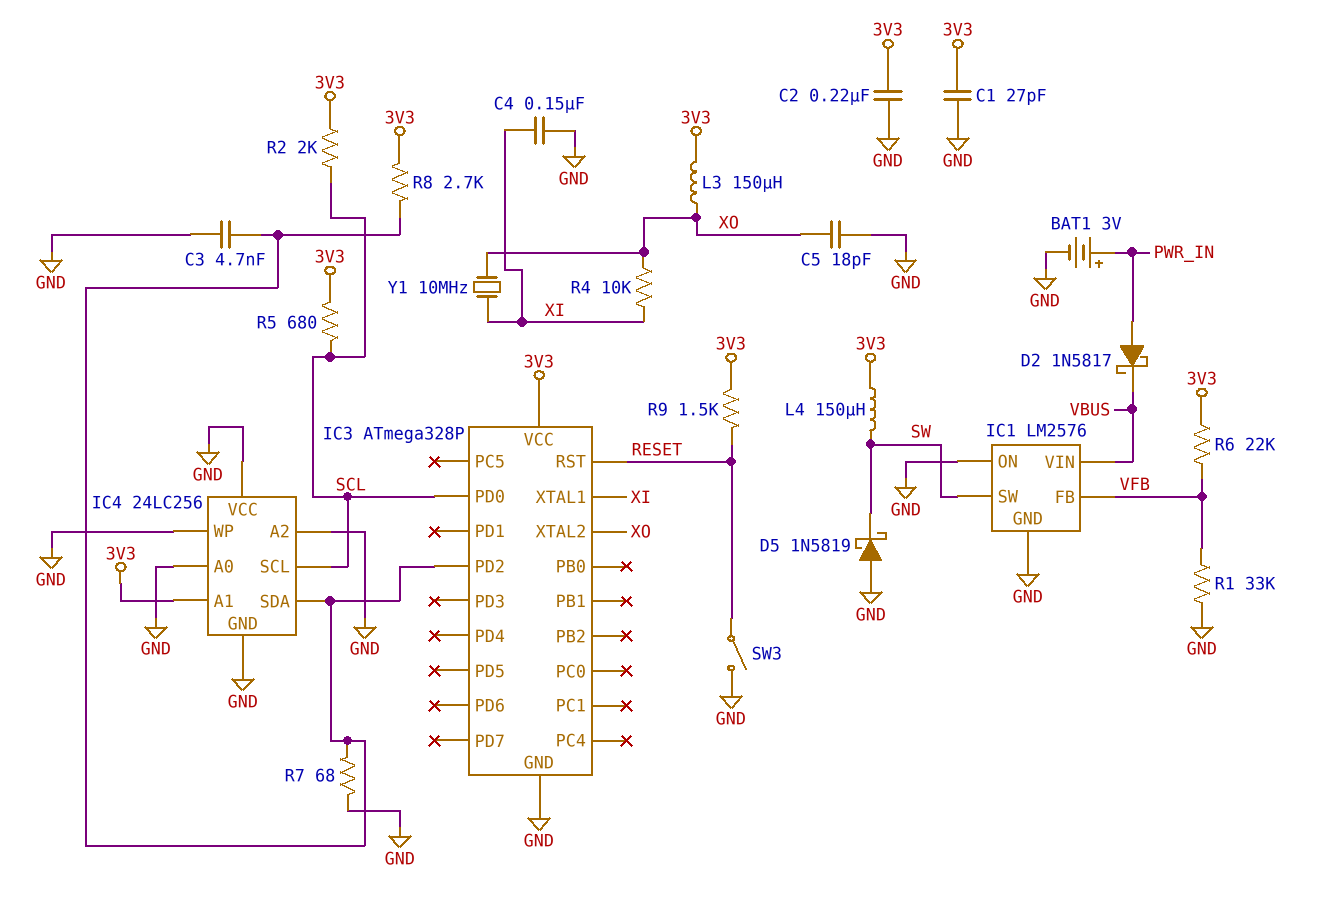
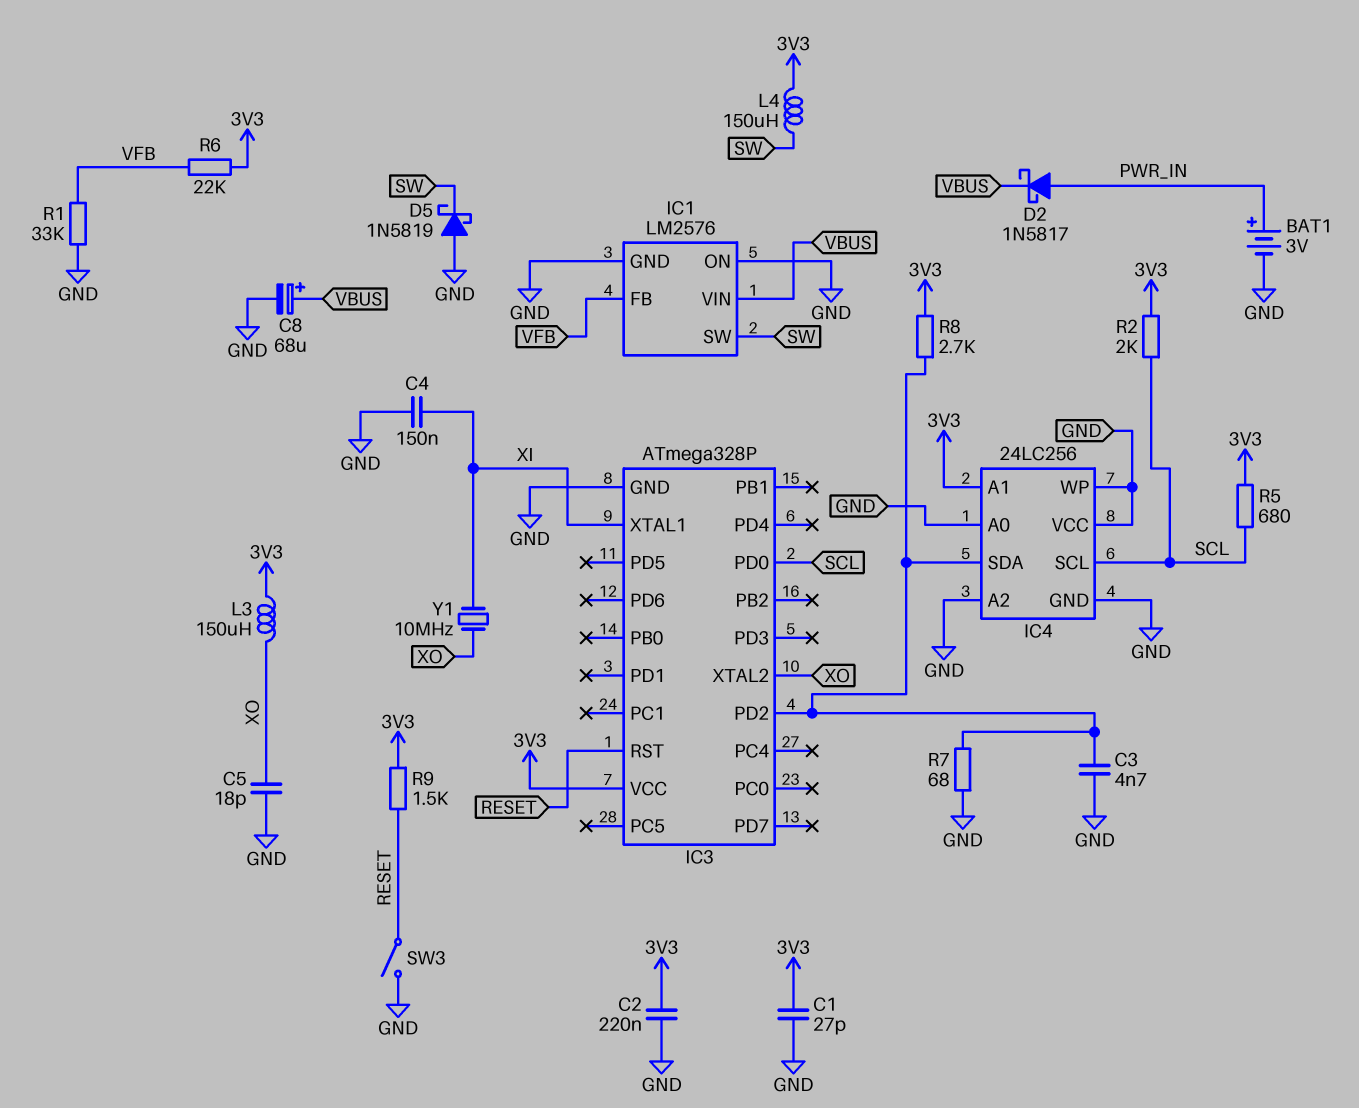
C8: none -> 68uF (plus VBUS, minus GND)
R4: 10k (XI, XO) -> none

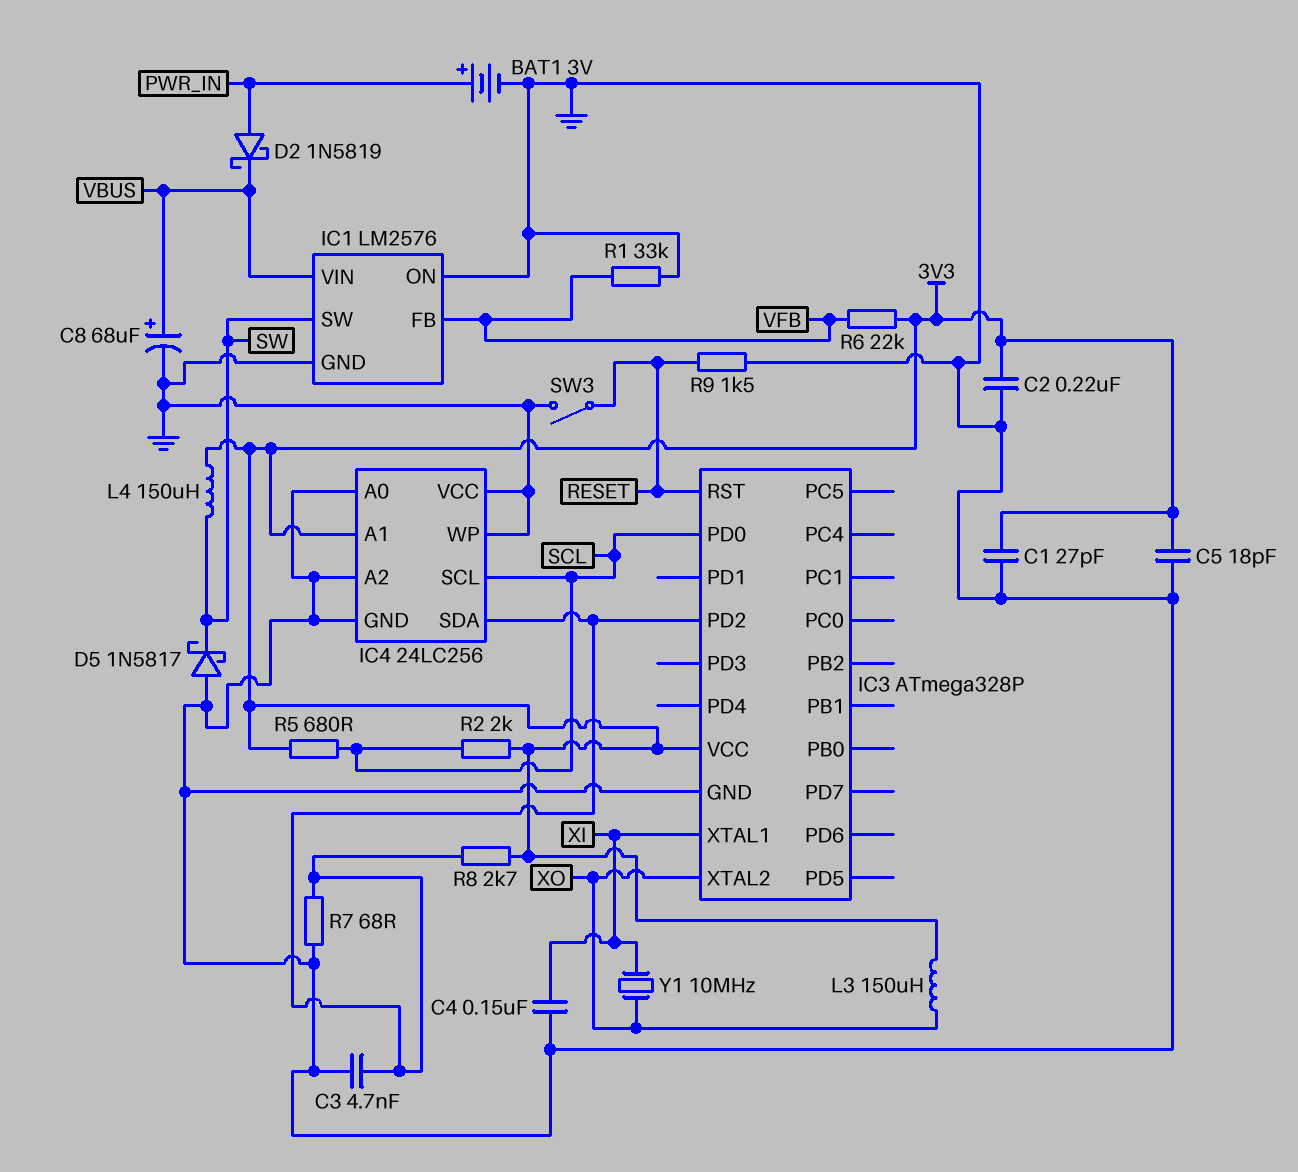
C5: 18pF (GND, XO) -> 18pF (3V3, GND)
D2: schottky 1N5817 (A PWR_IN, K VBUS) -> schottky 1N5819 (A PWR_IN, K VBUS)
D5: schottky 1N5819 (A GND, K SW) -> schottky 1N5817 (A GND, K SW)
R9: 1.5k (3V3, RESET) -> 1.5k (GND, RESET)

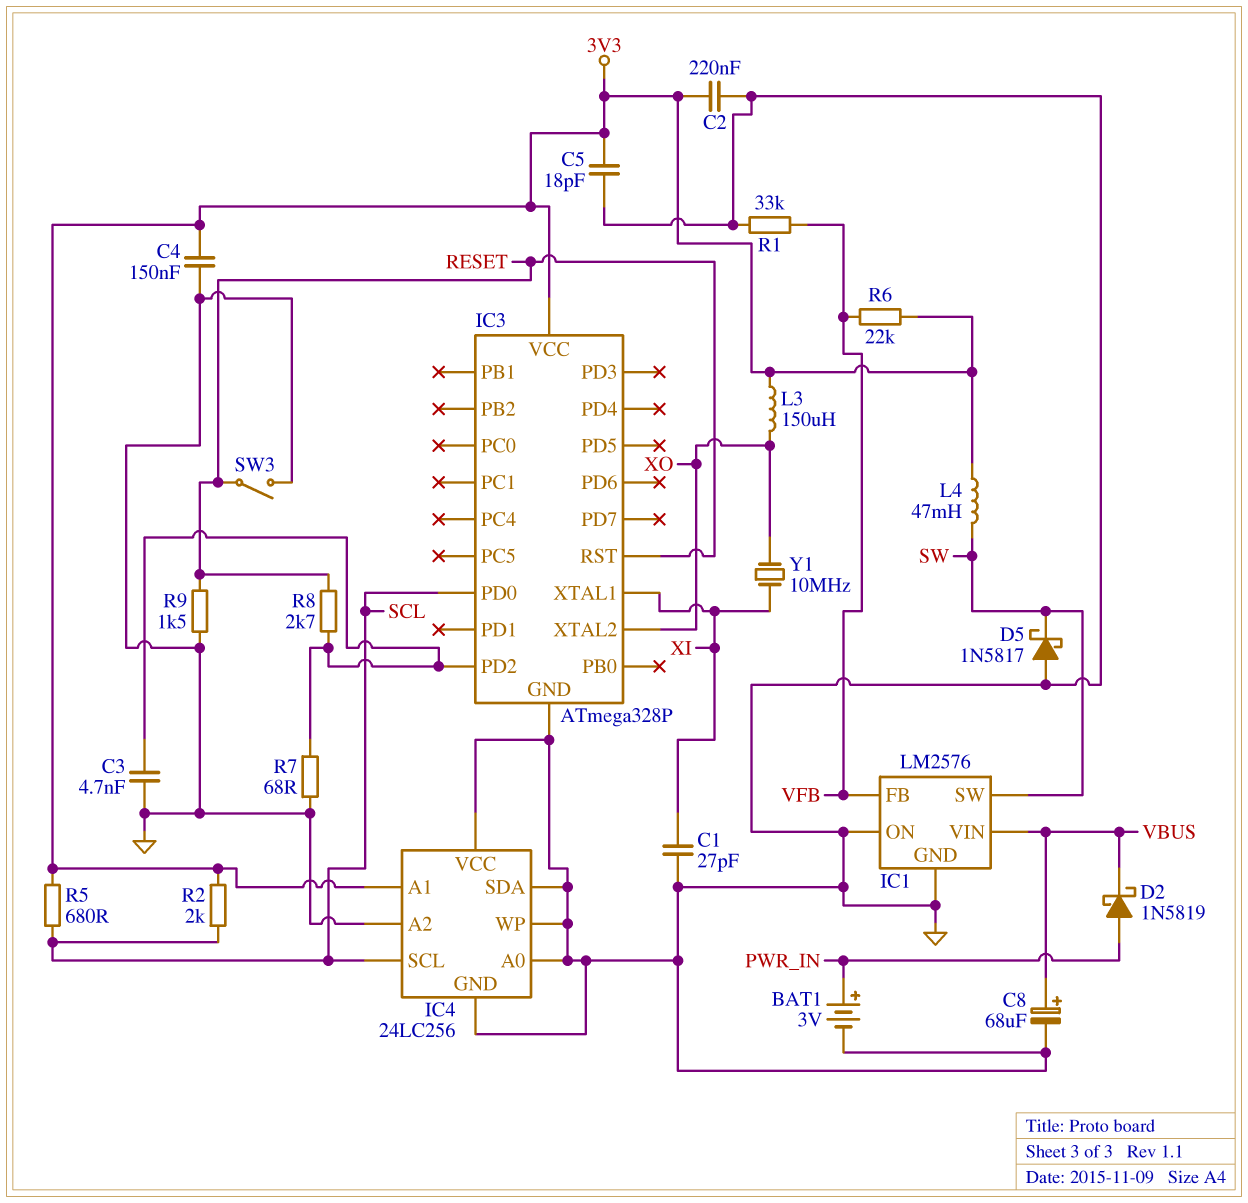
C1: 27pF (3V3, GND) -> 27pF (GND, XI)
C4: 150nF (GND, XI) -> 150nF (3V3, GND)
IC4 pin SDA: IC3/PD2 -> GND
L4: 150uH (3V3, SW) -> 47mH (3V3, SW)
R8: 2.7k (3V3, IC3/PD2) -> 2.7k (IC3/PD2, RESET)

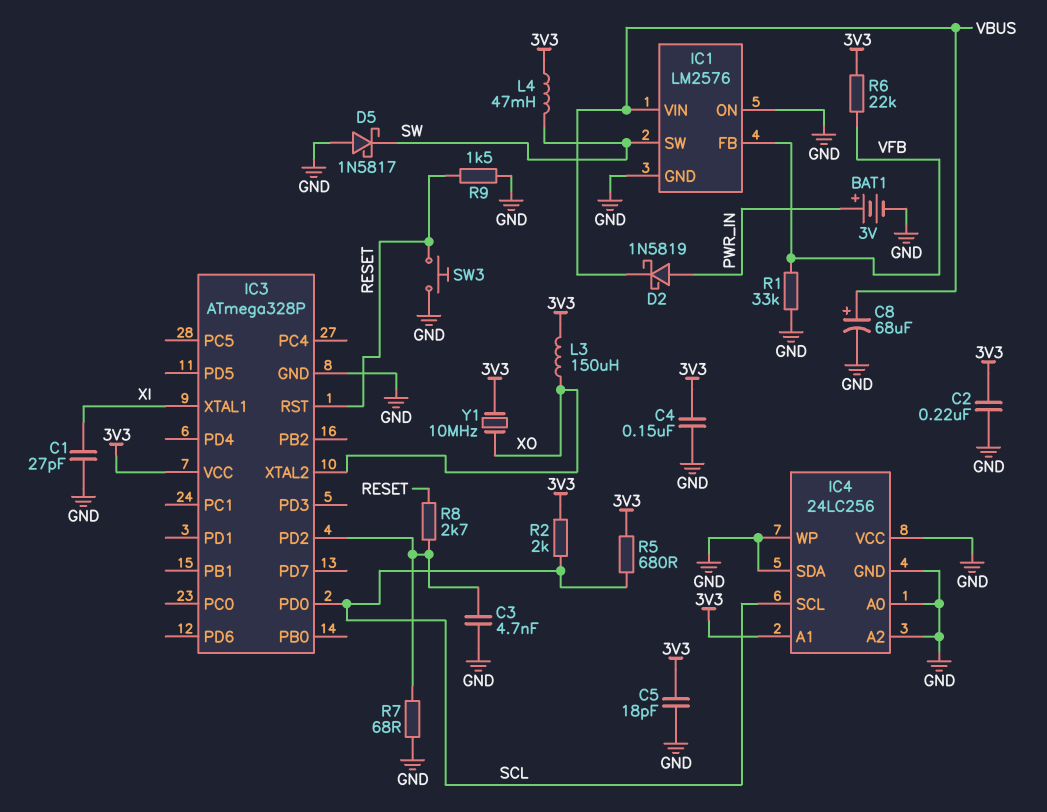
SW3: switch (GND, RESET) -> button (GND, RESET)
Y1: 10MHz (XI, XO) -> 10MHz (3V3, XO)

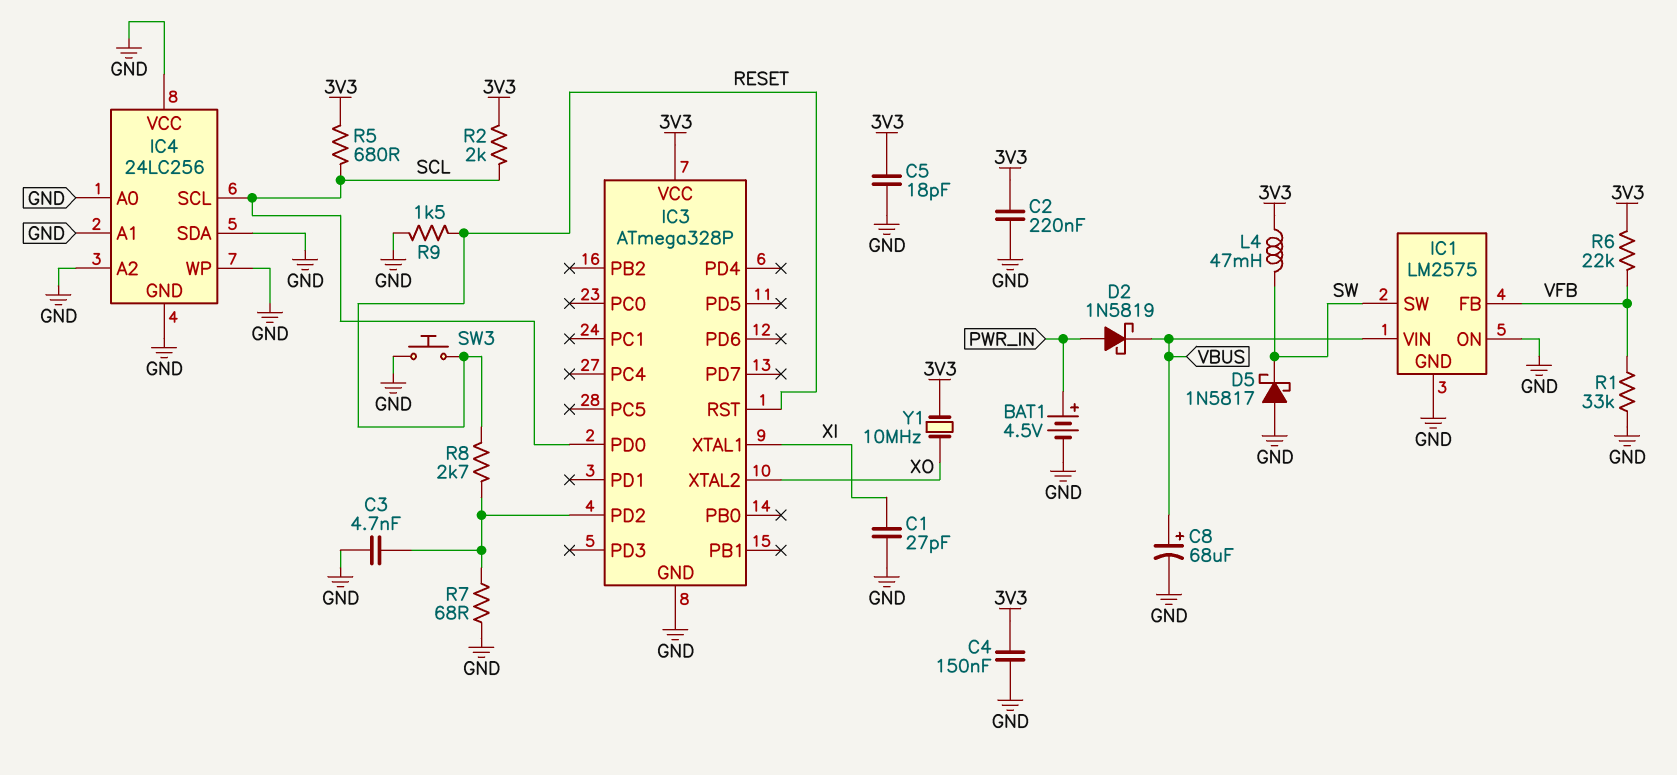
BAT1: 3V (plus PWR_IN, minus GND) -> 4.5V (plus PWR_IN, minus GND)
IC1: LM2576 -> LM2575
IC4 pin A1: 3V3 -> GND
L3: 150uH (3V3, XO) -> none

